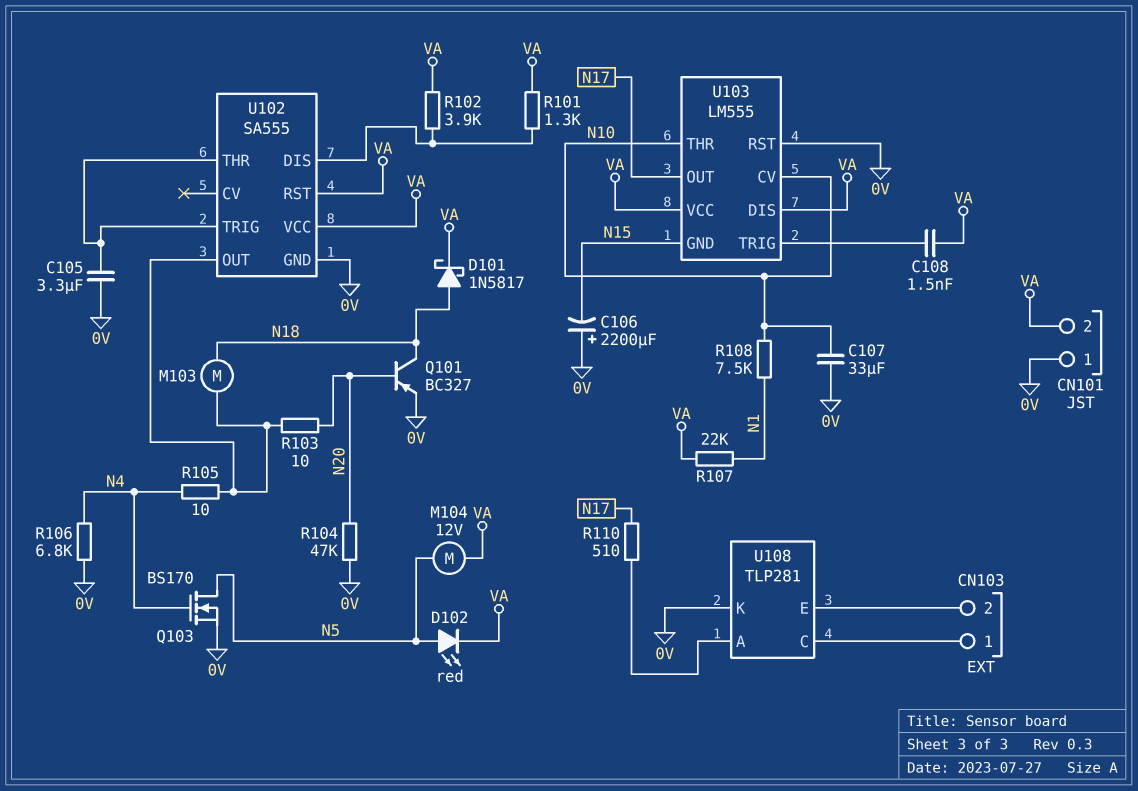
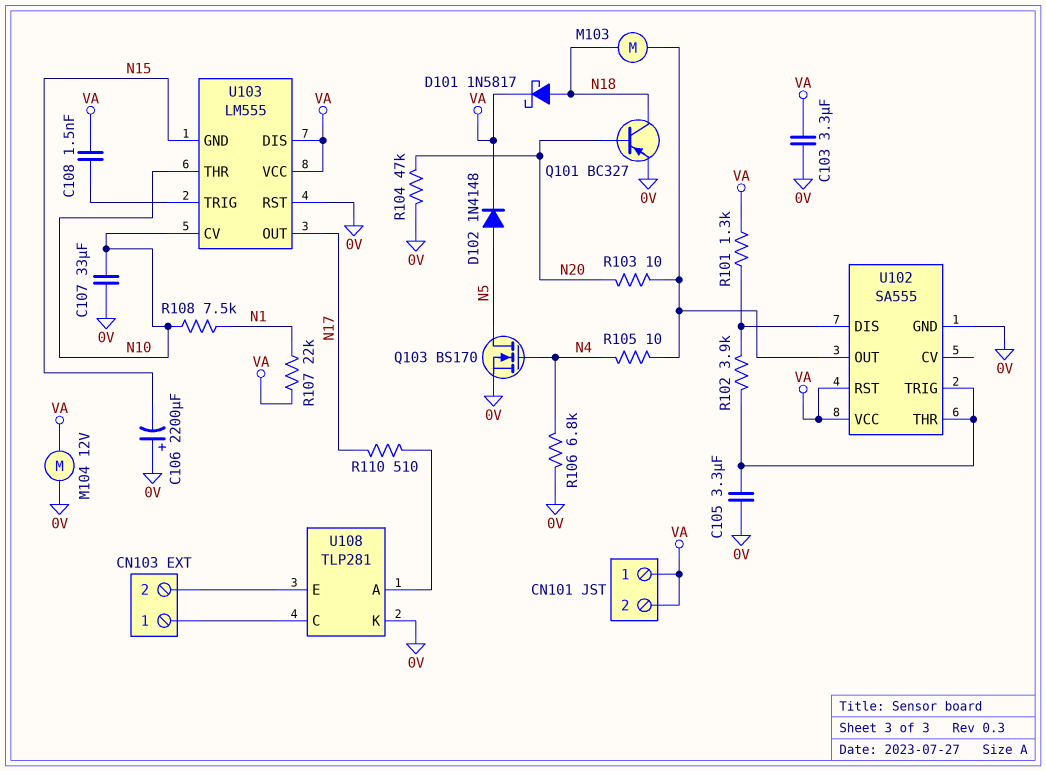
C103: none -> 3.3uF (0V, VA)
CN101 pin 1: 0V -> VA
D102: LED red (A N5, K VA) -> diode 1N4148 (A N5, K VA)
M104: motor 12V (N5, VA) -> motor 12V (0V, VA)
R102: 3.9k (U102/DIS, VA) -> 3.9k (U102/DIS, U102/THR)

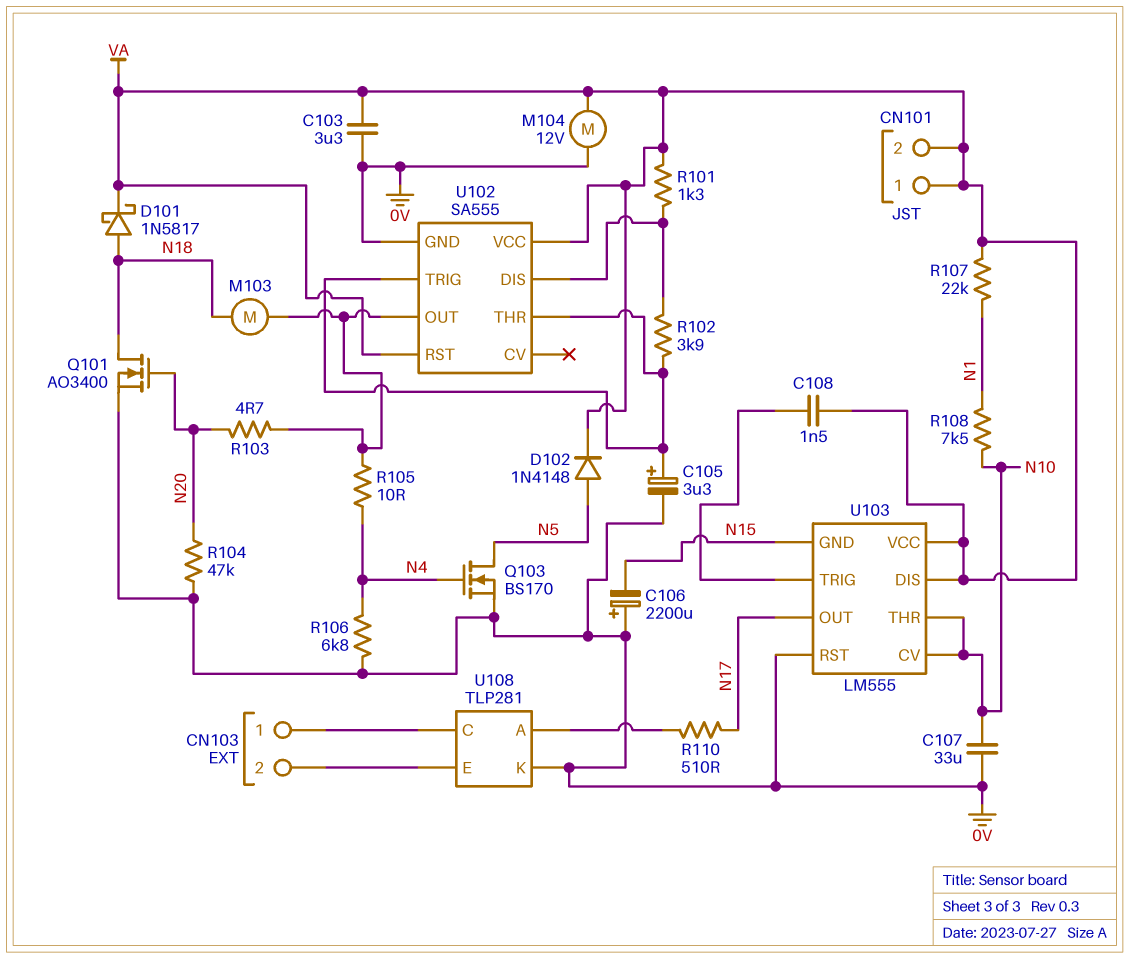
C105: 3.3uF (0V, U102/THR) -> 3.3uF (plus U102/THR, minus 0V)
Q101: PNP BC327 (B N20, C N18, E 0V) -> NMOS AO3400 (G N20, D N18, S 0V)
R103: 10 (N20, U102/OUT) -> 4.7 (N20, U102/OUT)

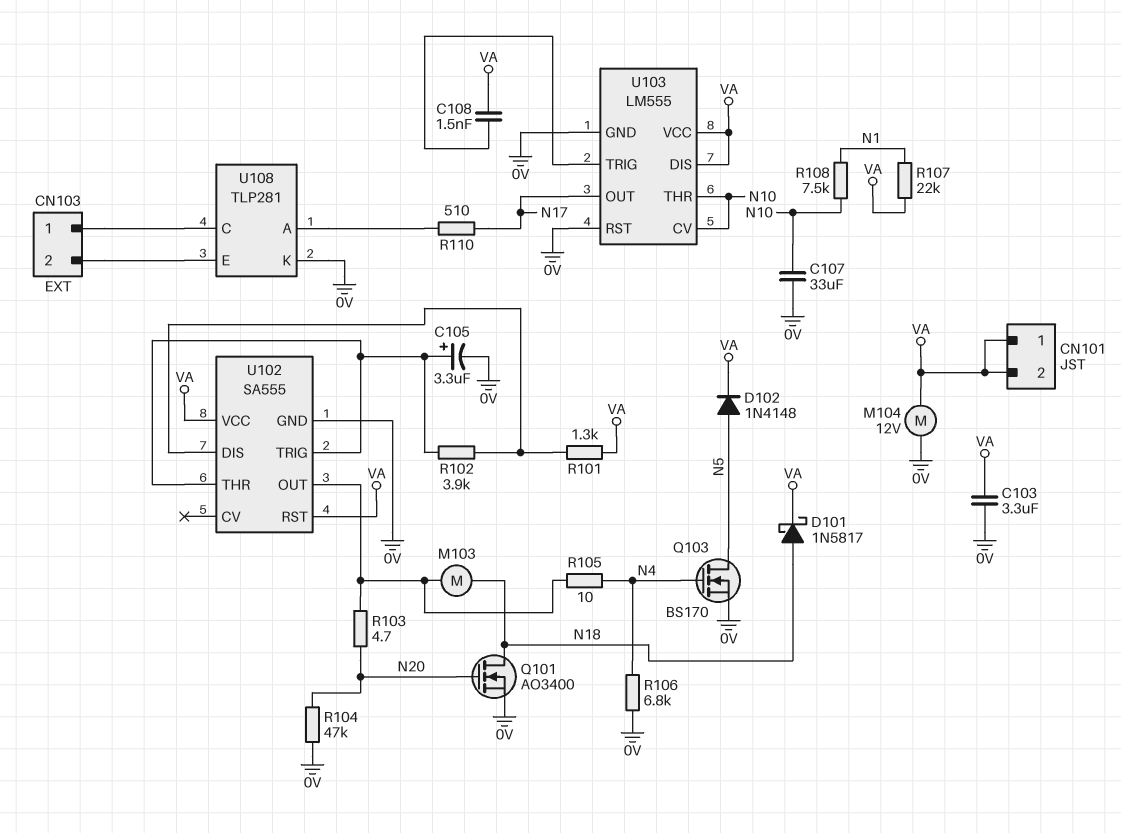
C106: 2200uF (plus 0V, minus N15) -> none
U103 pin GND: N15 -> 0V

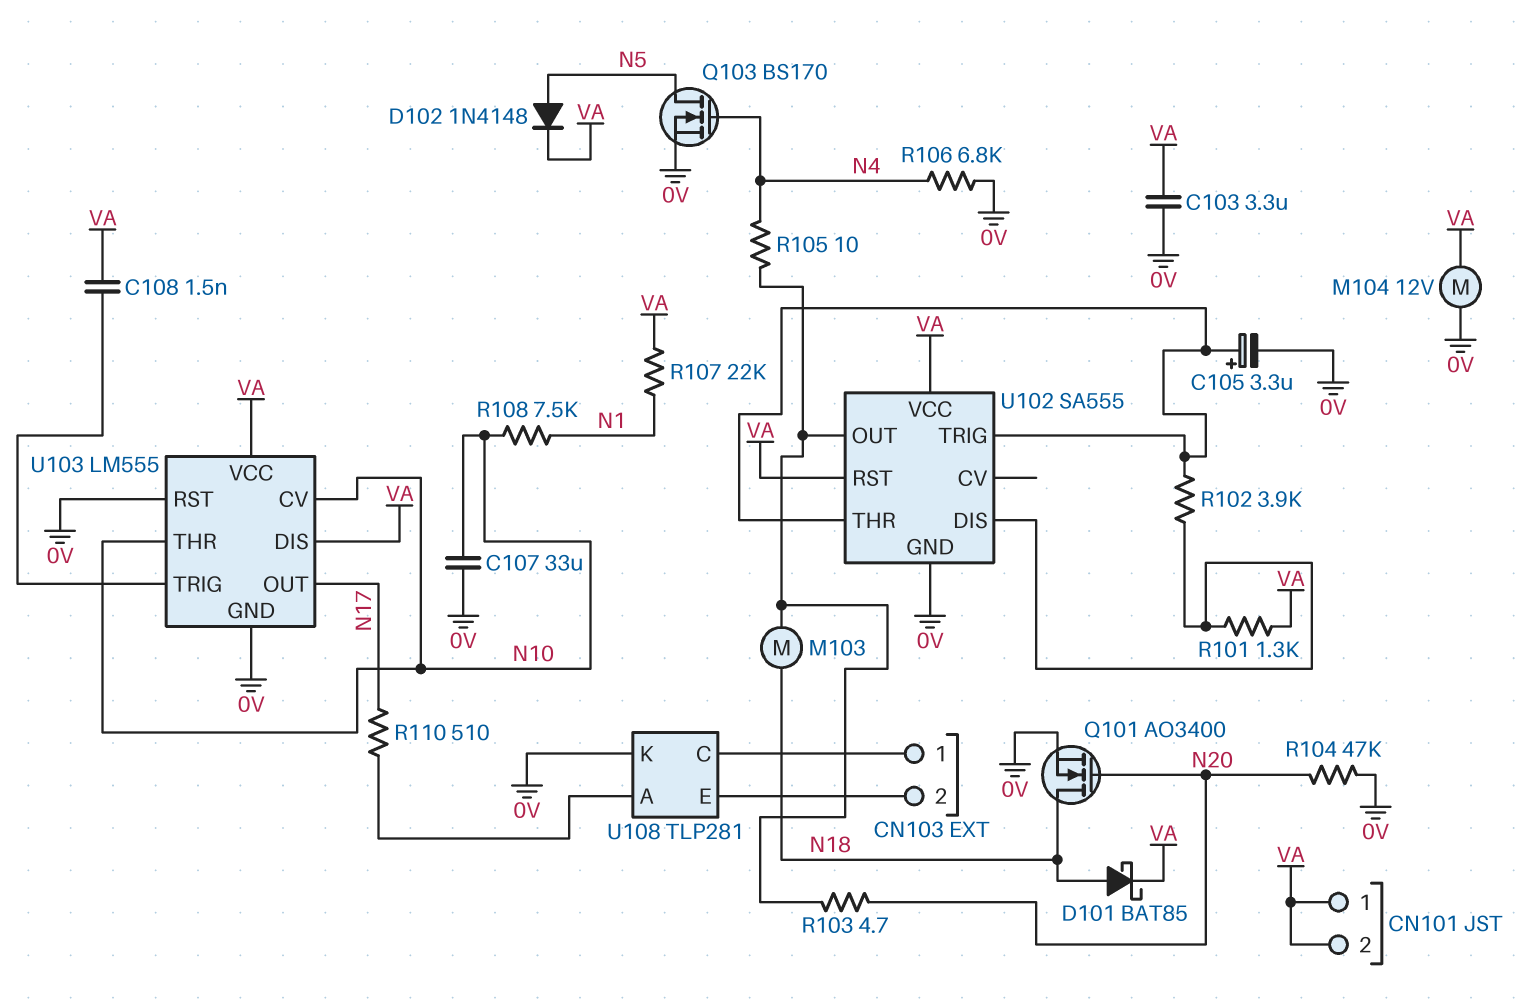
D101: schottky 1N5817 (A N18, K VA) -> schottky BAT85 (A N18, K VA)

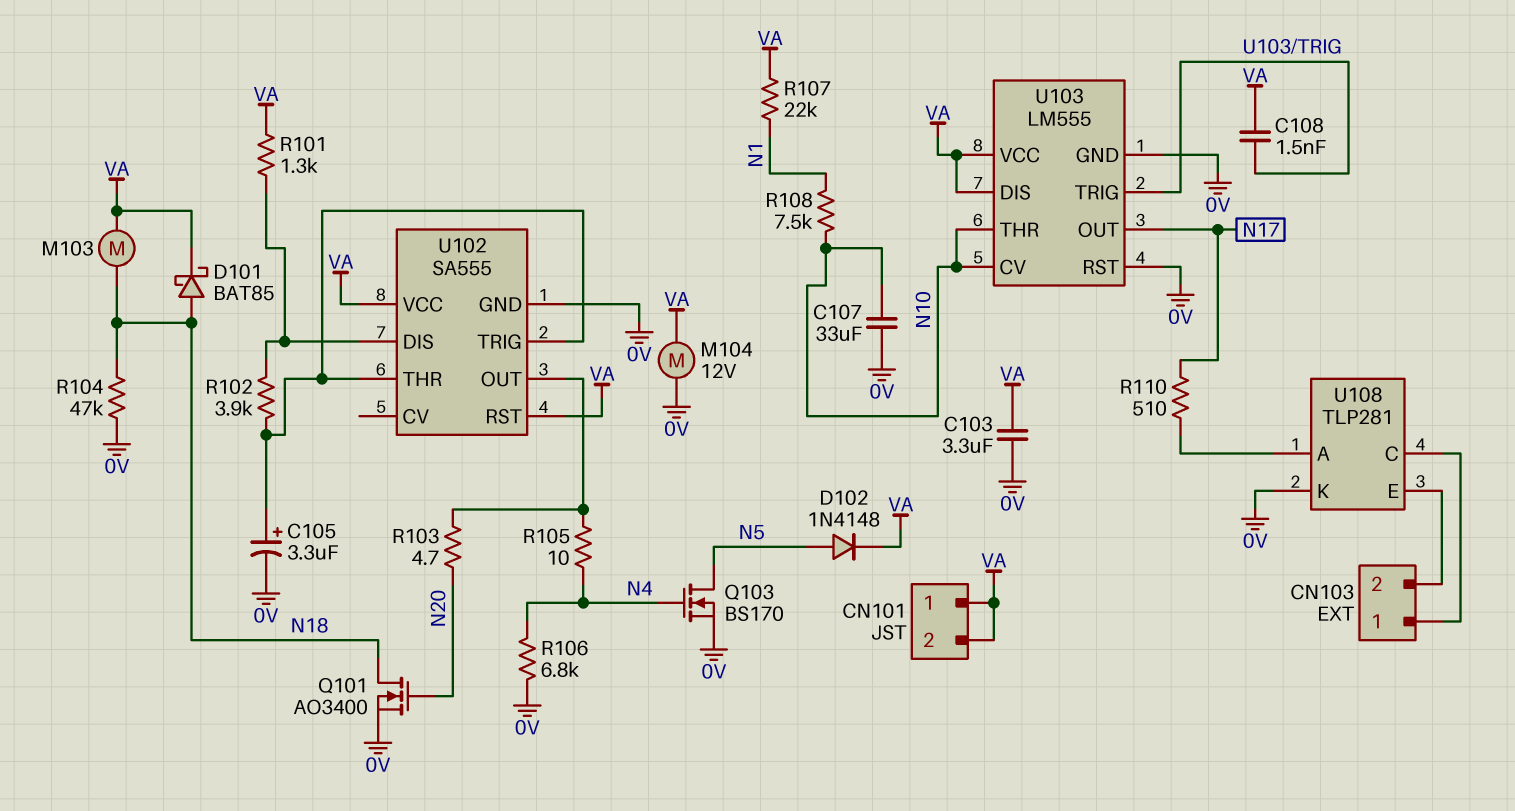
M103: motor (N18, U102/OUT) -> motor (N18, VA)
R104: 47k (0V, N20) -> 47k (0V, N18)

